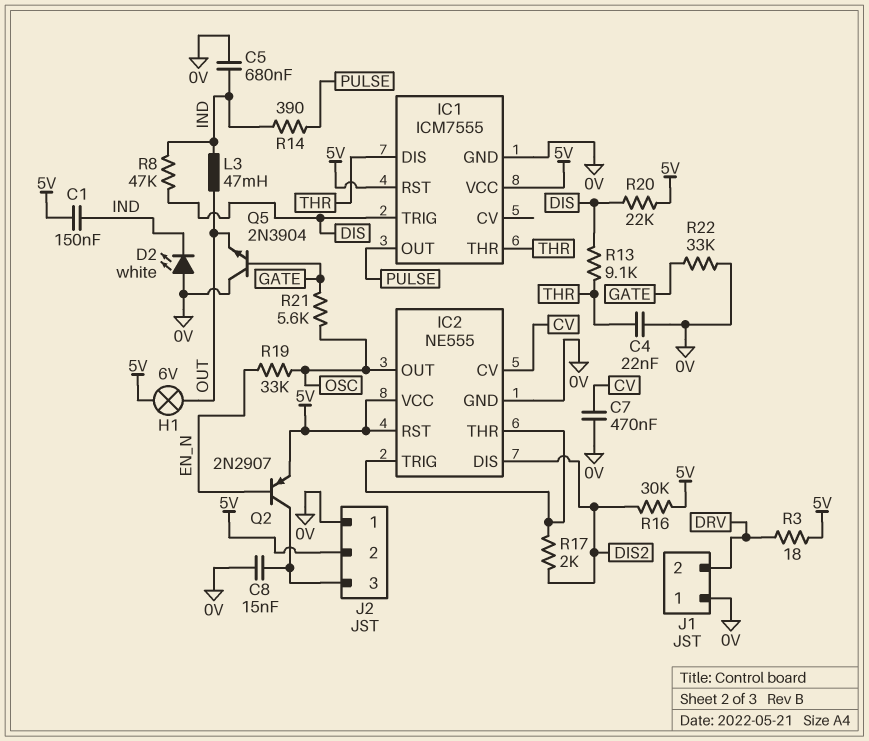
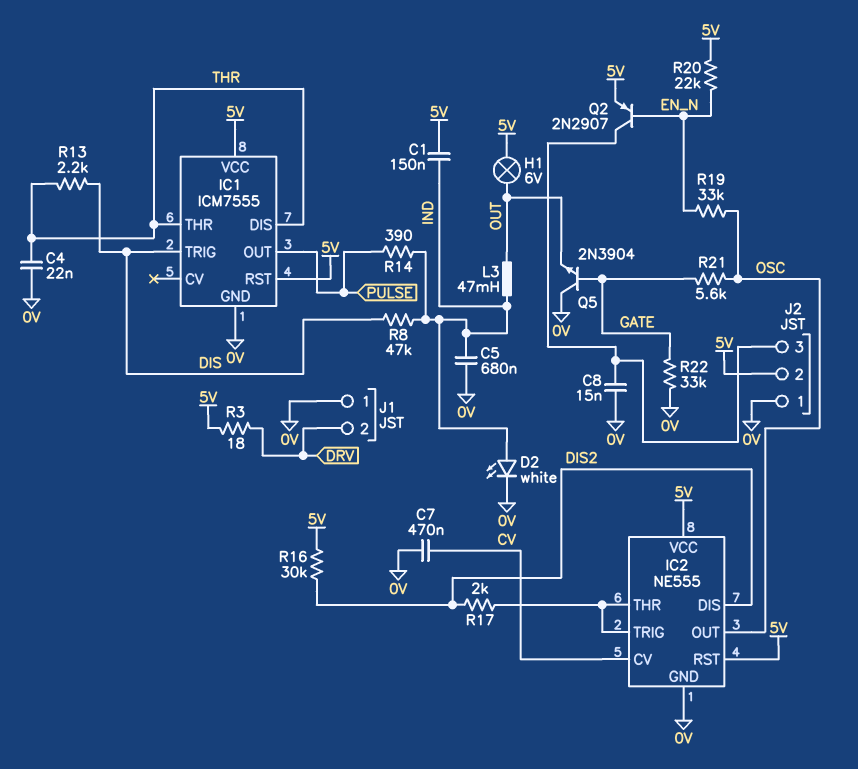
D2: LED white (A 0V, K IND) -> LED white (A IND, K 0V)
R13: 9.1k (DIS, THR) -> 2.2k (DIS, THR)
R20: 22k (5V, DIS) -> 22k (5V, EN_N)

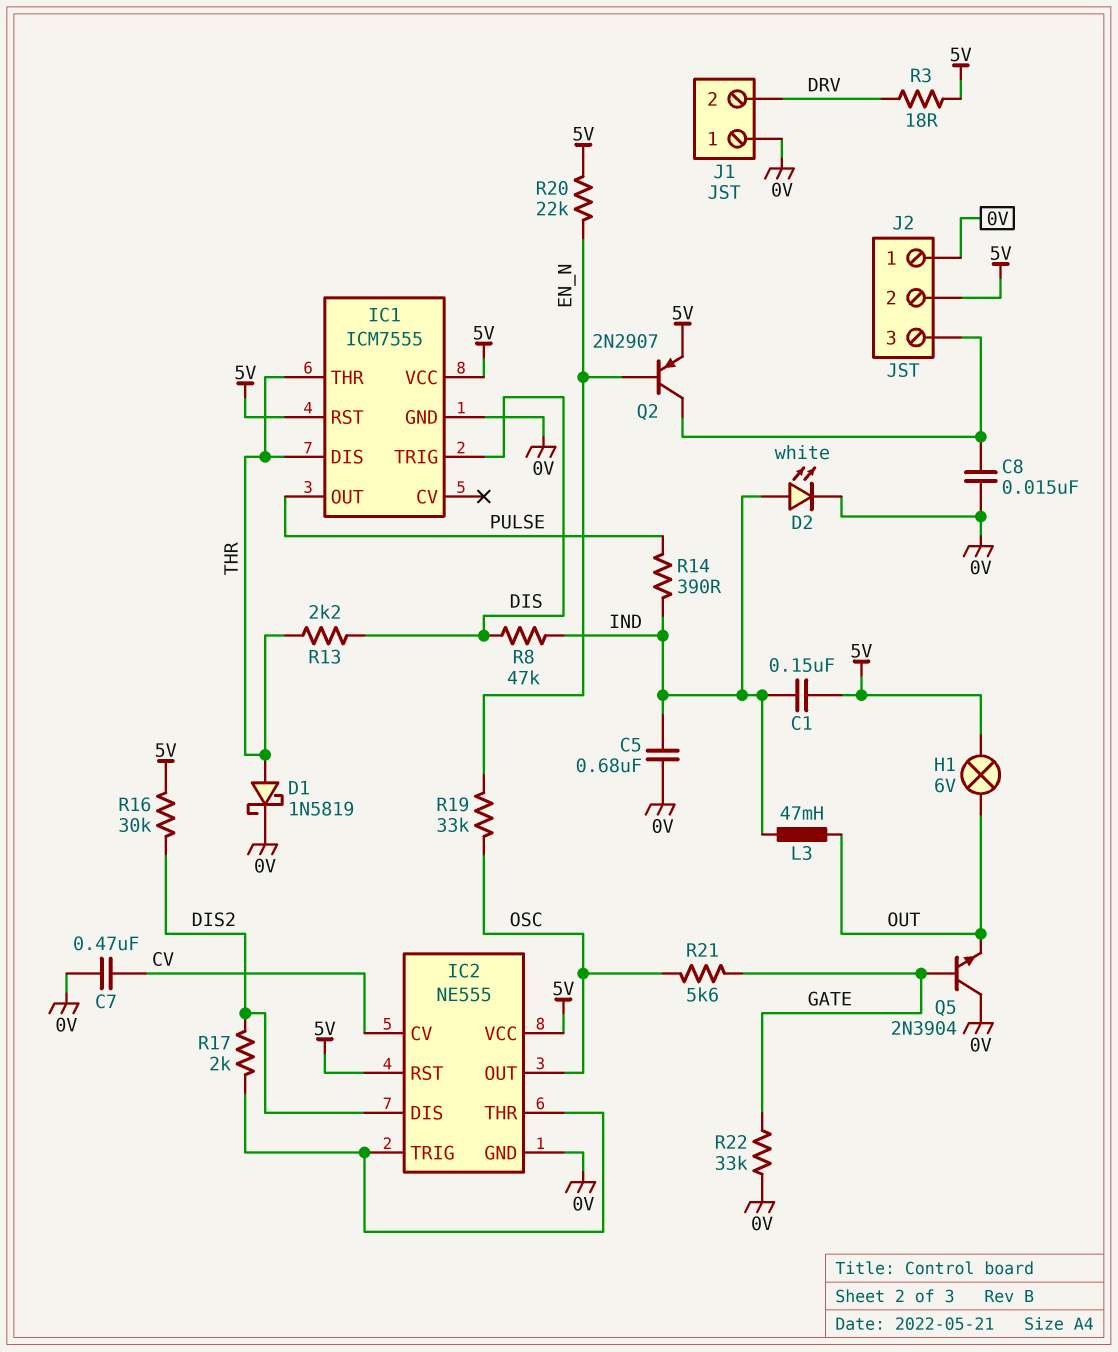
C4: 22nF (0V, THR) -> none
D1: none -> schottky 1N5819 (A THR, K 0V)

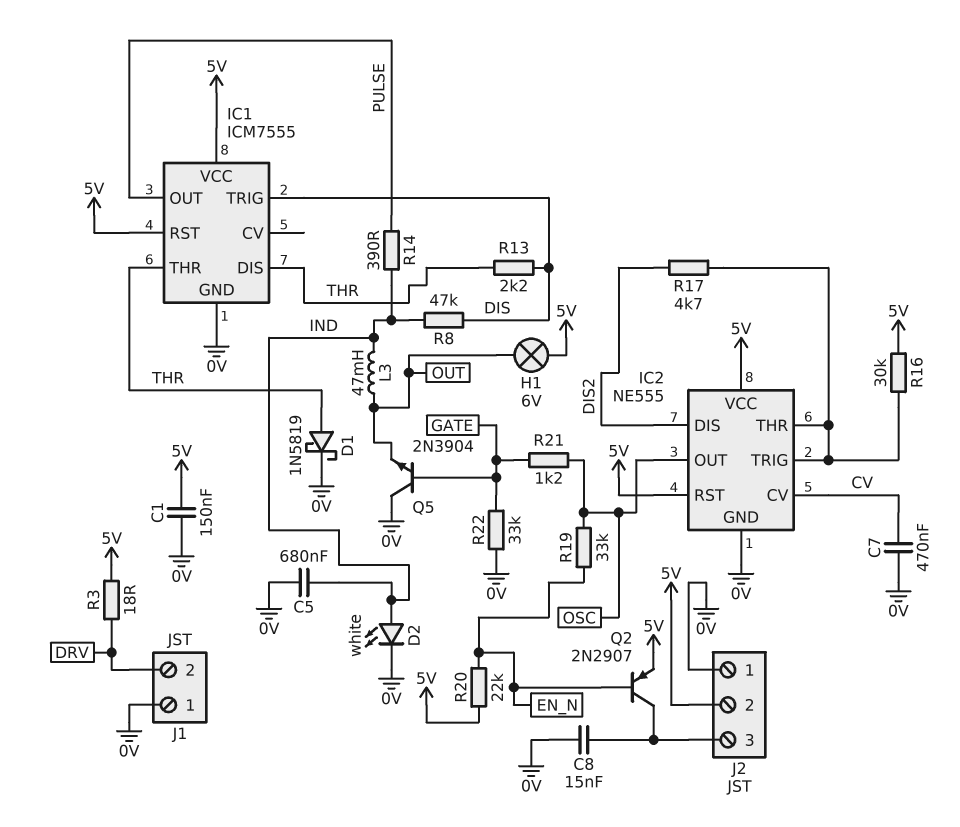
C1: 150nF (5V, IND) -> 150nF (0V, 5V)
R16: 30k (5V, DIS2) -> 30k (5V, IC2/THR)
R17: 2k (DIS2, IC2/THR) -> 4.7k (DIS2, IC2/THR)
R21: 5.6k (GATE, OSC) -> 1.2k (GATE, OSC)

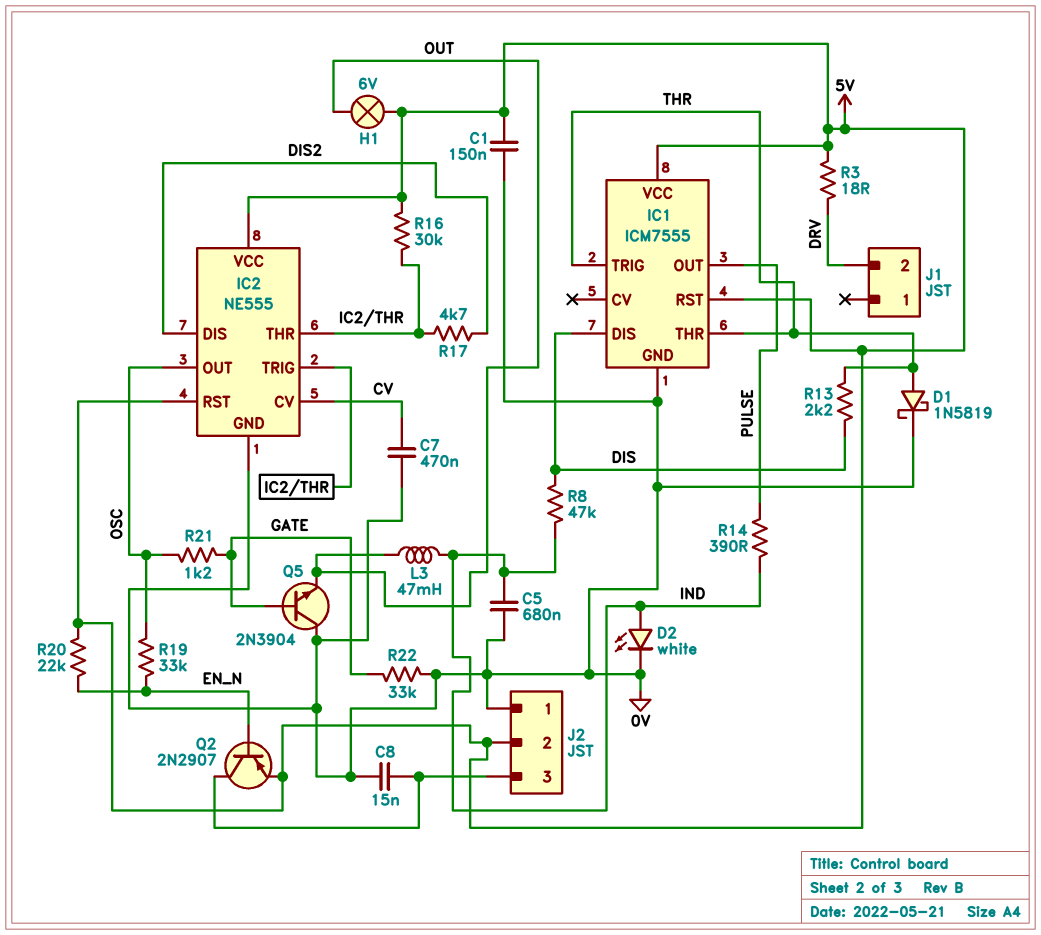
IC1 pin DIS: THR -> DIS
IC1 pin TRIG: DIS -> THR
J1 pin 1: 0V -> none

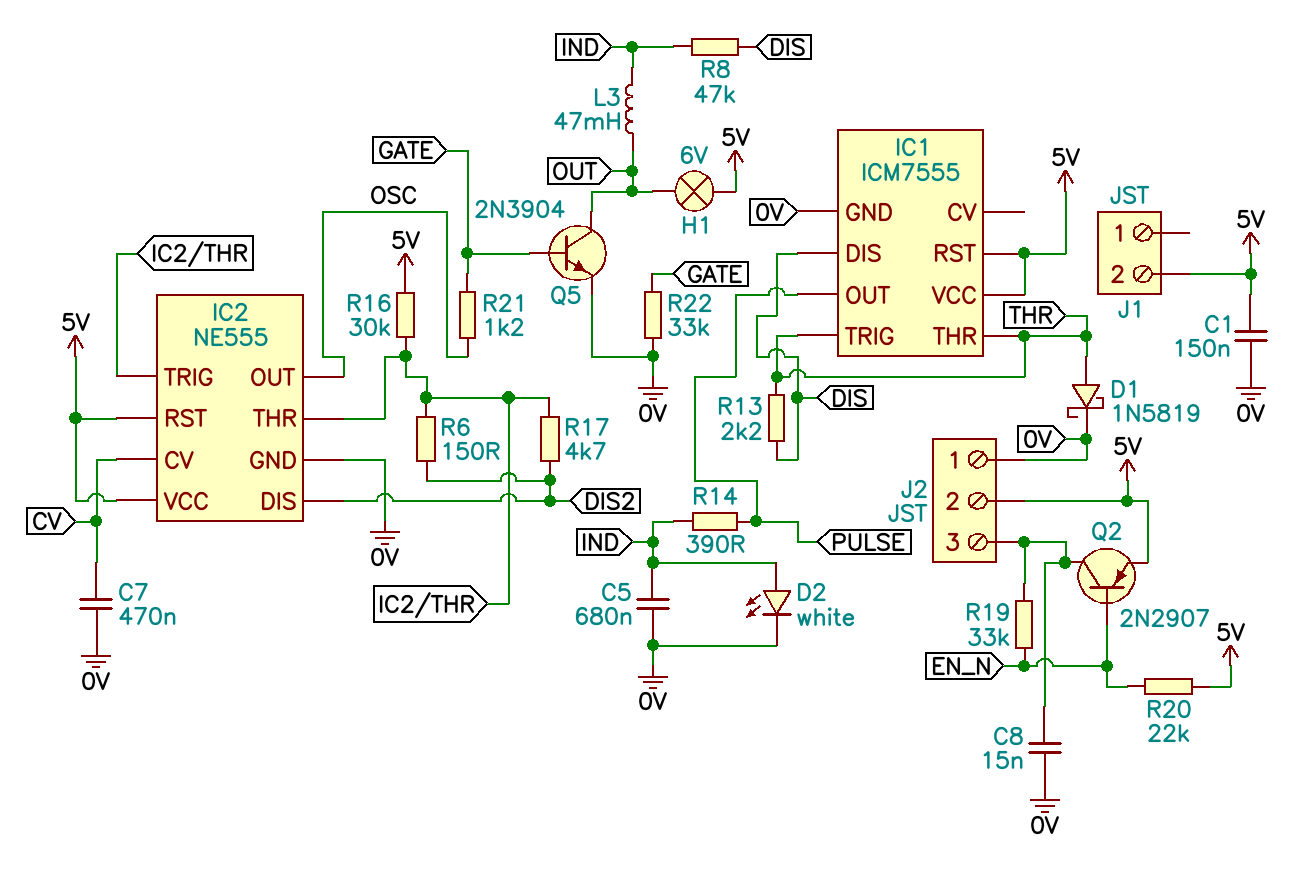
J1 pin 2: DRV -> 5V
Q5: NPN 2N3904 (B GATE, C 0V, E OUT) -> NPN 2N3904 (B GATE, C OUT, E 0V)
R3: 18 (5V, DRV) -> none
R6: none -> 150 (DIS2, IC2/THR)
R19: 33k (EN_N, OSC) -> 33k (EN_N, J2/3)

